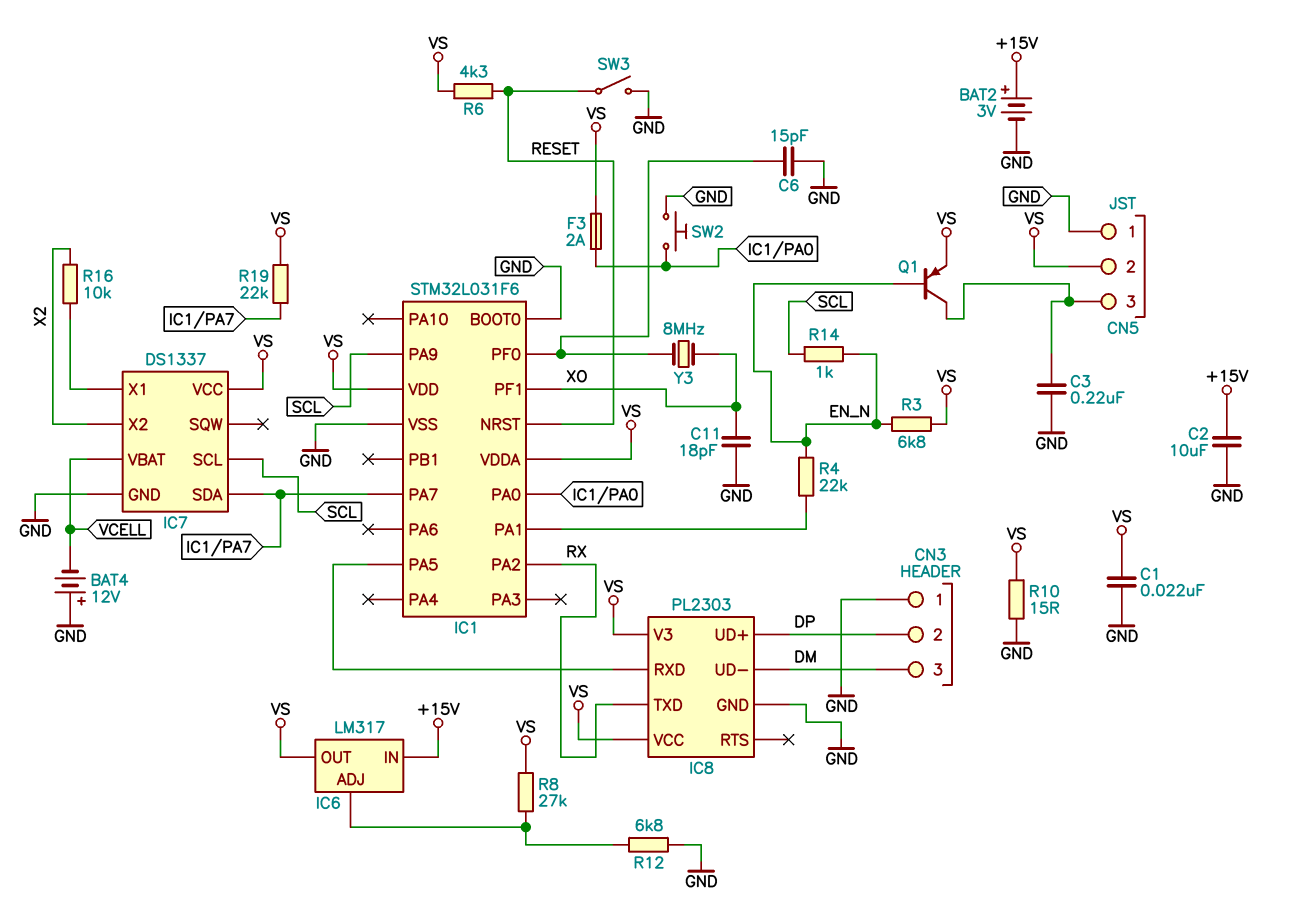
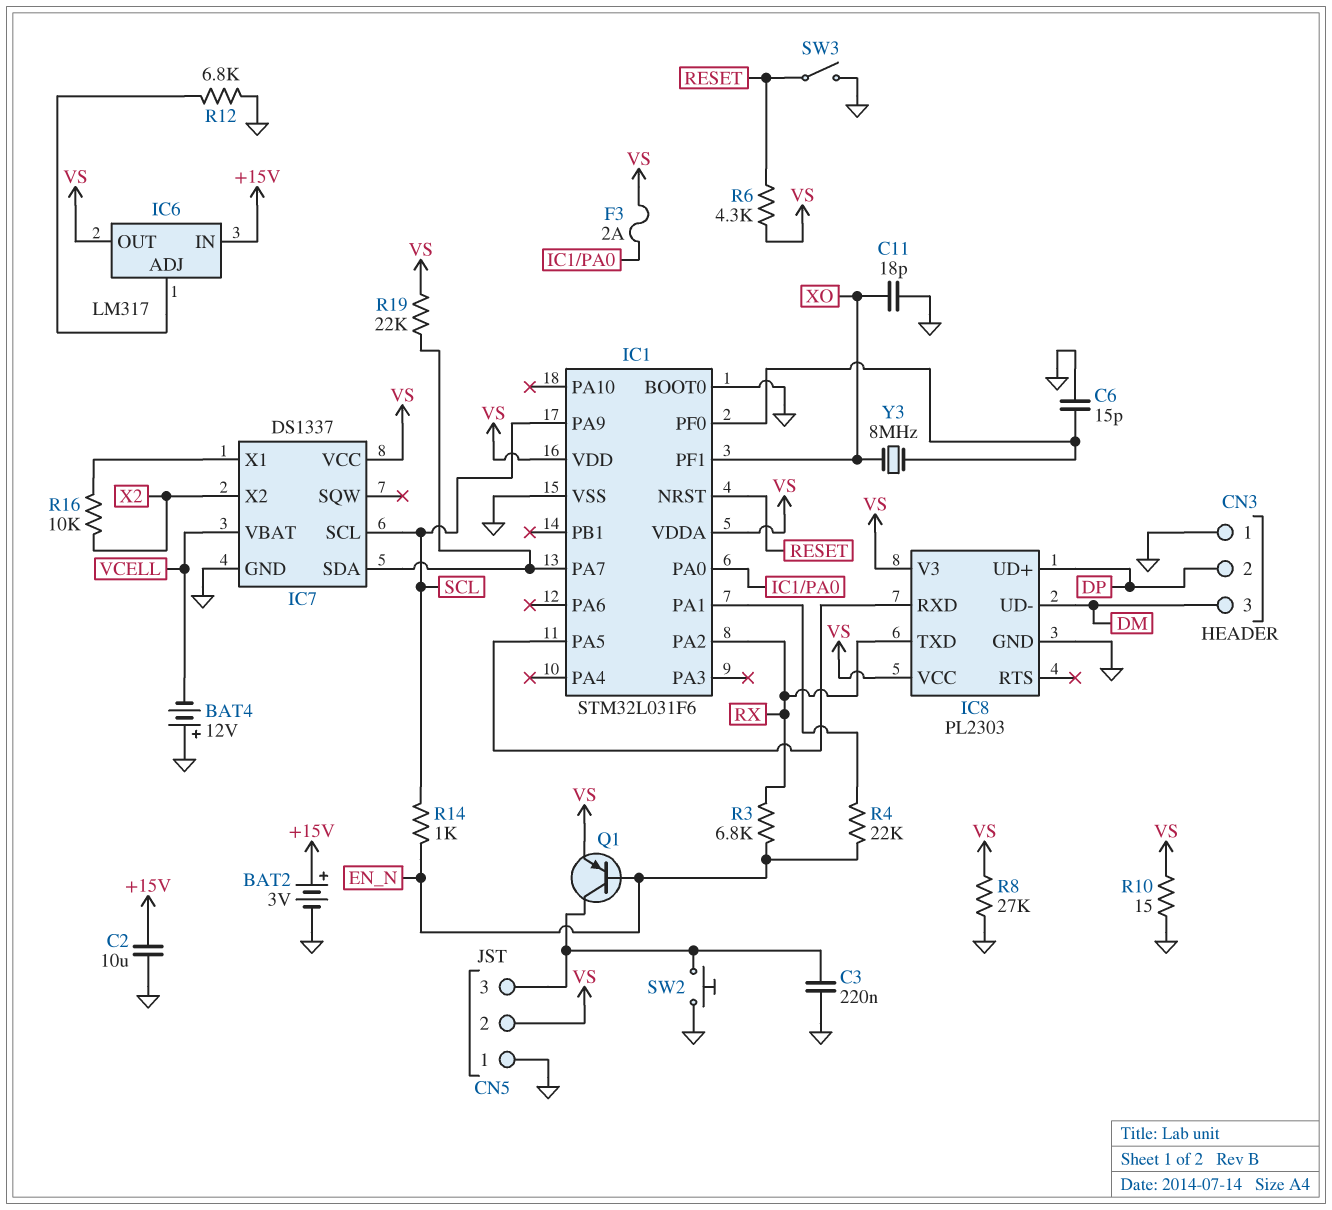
C1: 22nF (GND, VS) -> none
R3: 6.8k (EN_N, VS) -> 6.8k (EN_N, RX)
R8: 27k (IC6/ADJ, VS) -> 27k (GND, VS)
SW2: button (GND, IC1/PA0) -> button (CN5/3, GND)

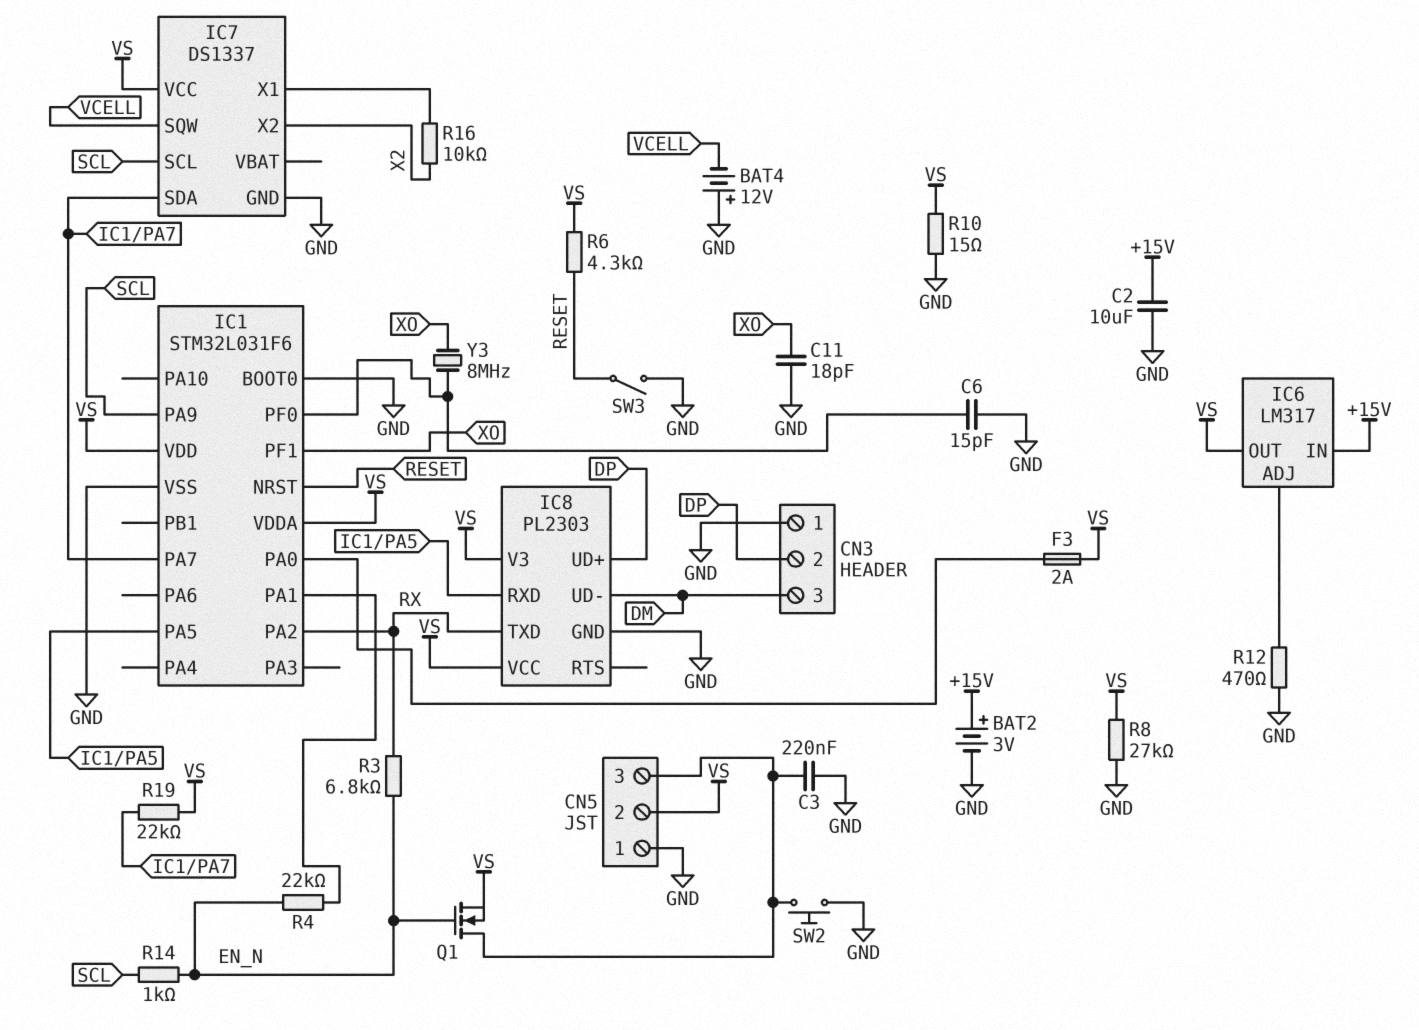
IC7 pin SQW: none -> VCELL
IC7 pin VBAT: VCELL -> none
Q1: PNP (B EN_N, C CN5/3, E VS) -> NMOS (G EN_N, D CN5/3, S VS)
R12: 6.8k (GND, IC6/ADJ) -> 470 (GND, IC6/ADJ)

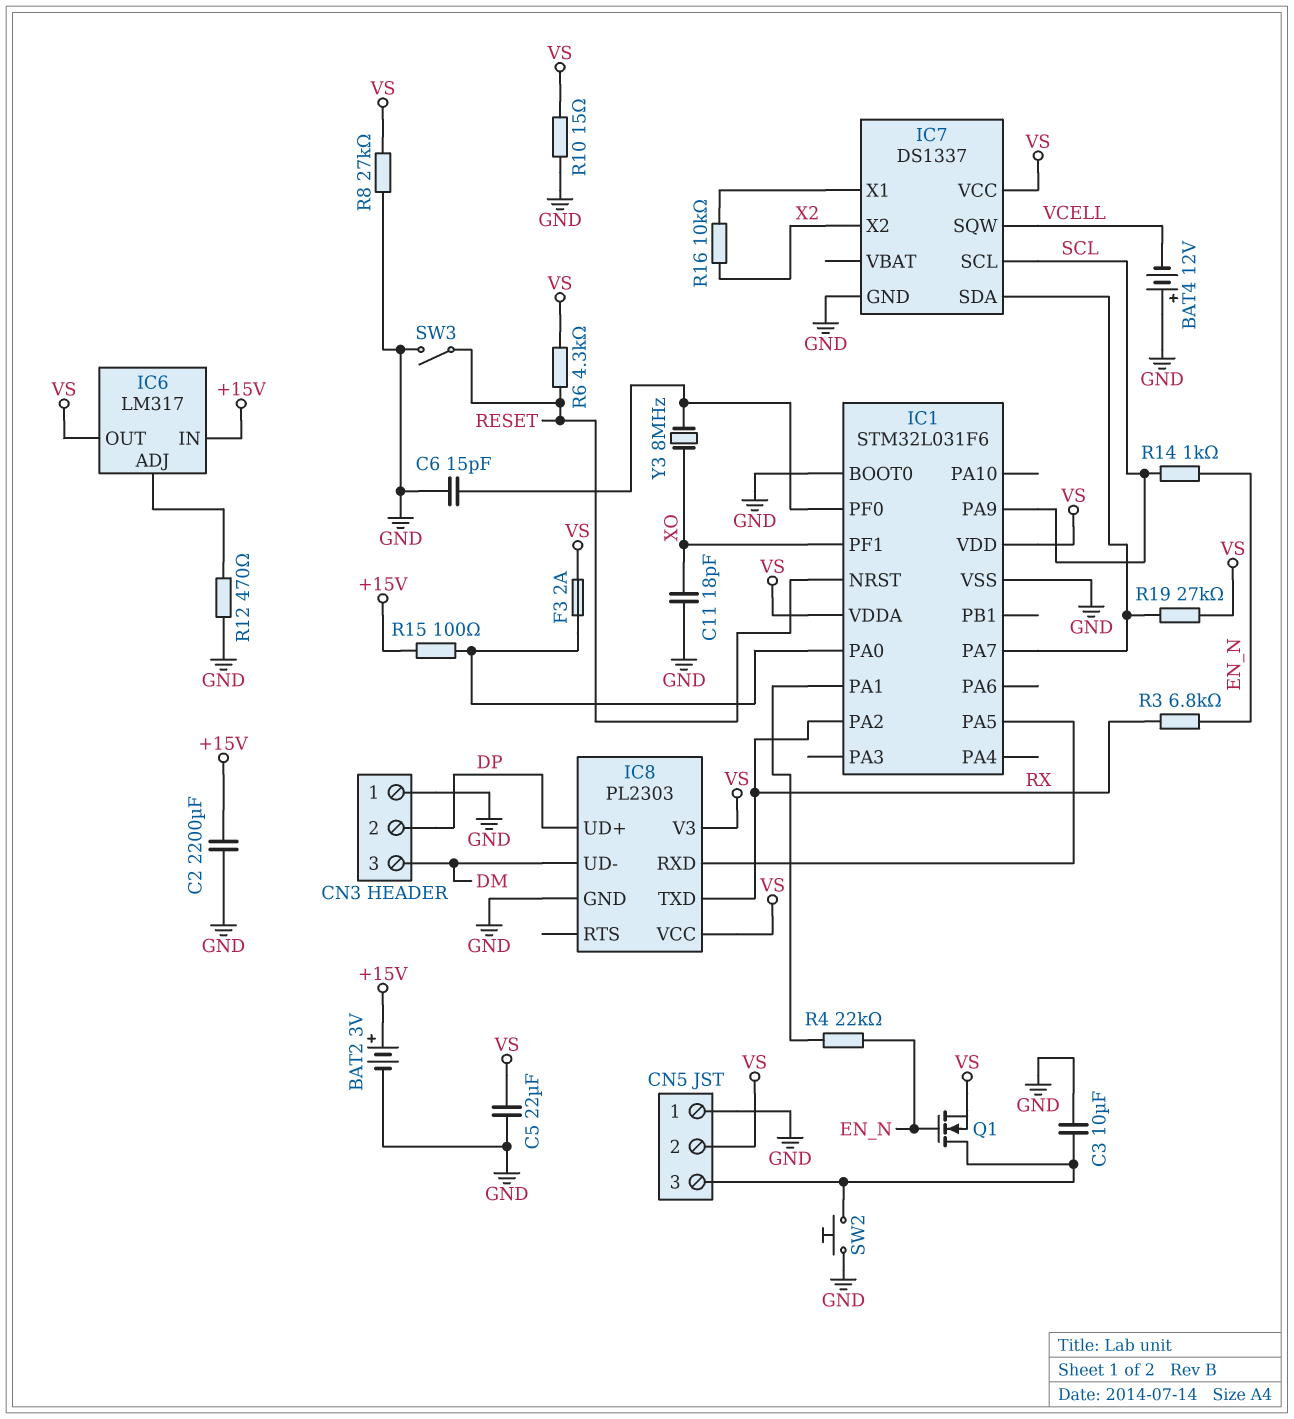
C2: 10uF (+15V, GND) -> 2200uF (+15V, GND)
C3: 220nF (CN5/3, GND) -> 10uF (CN5/3, GND)
C5: none -> 22uF (GND, VS)
R15: none -> 100 (+15V, IC1/PA0)
R19: 22k (IC1/PA7, VS) -> 27k (IC1/PA7, VS)

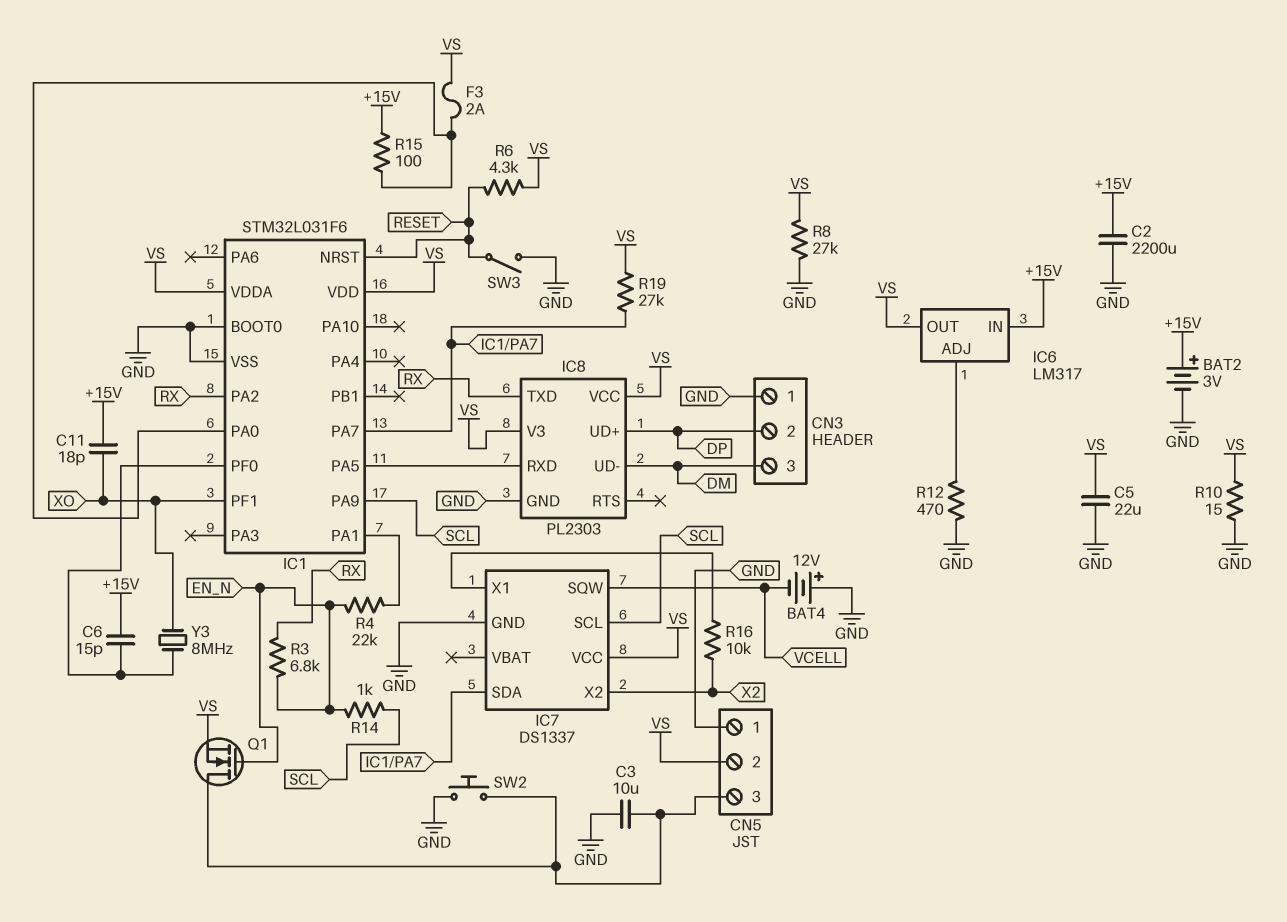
C6: 15pF (GND, IC1/PF0) -> 15pF (+15V, IC1/PF0)
C11: 18pF (GND, XO) -> 18pF (+15V, XO)

